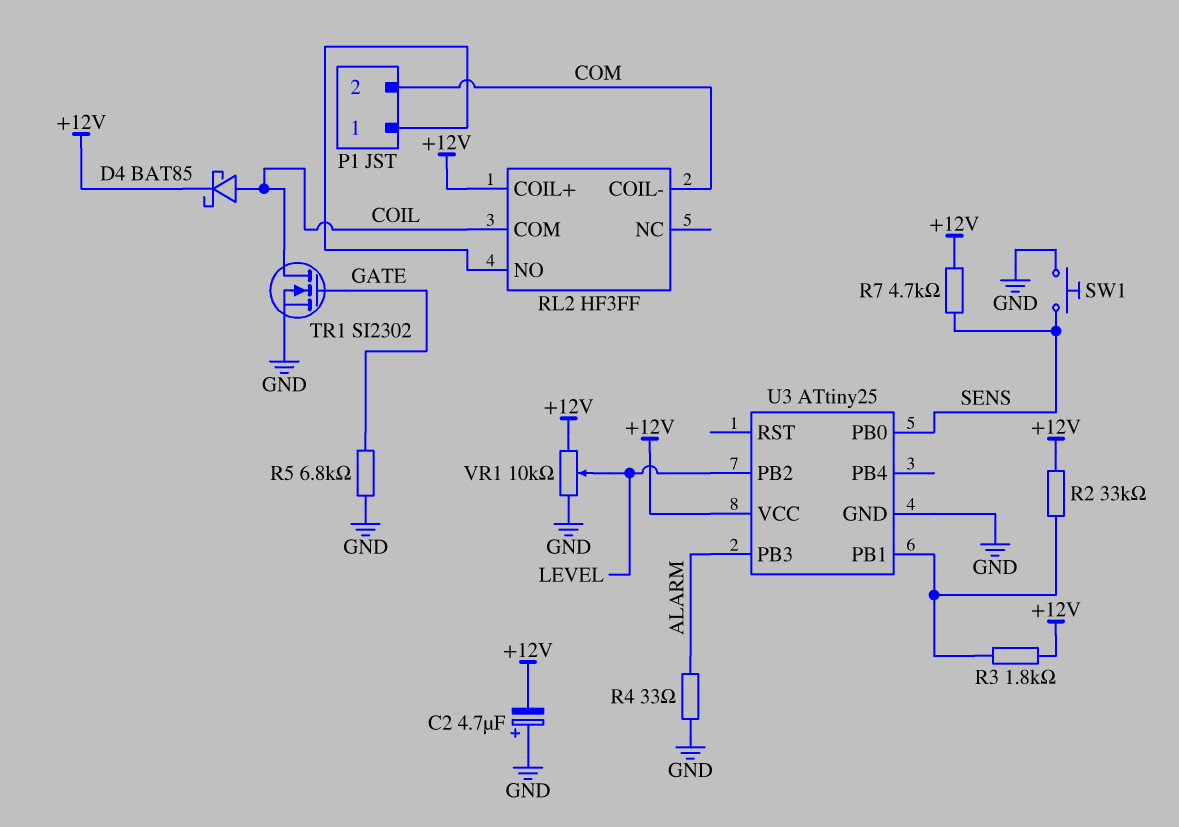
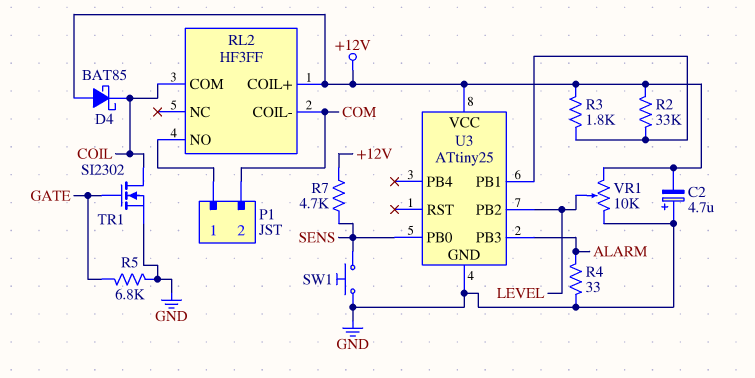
D4: schottky BAT85 (A COIL, K +12V) -> schottky BAT85 (A +12V, K COIL)

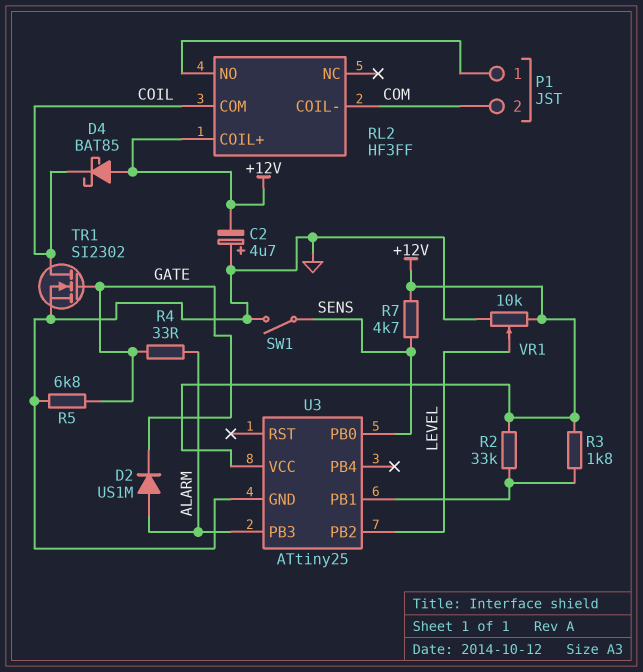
D2: none -> diode US1M (A ALARM, K GATE)
R4: 33 (ALARM, GND) -> 33 (ALARM, GATE)
SW1: button (GND, SENS) -> switch (GND, SENS)

